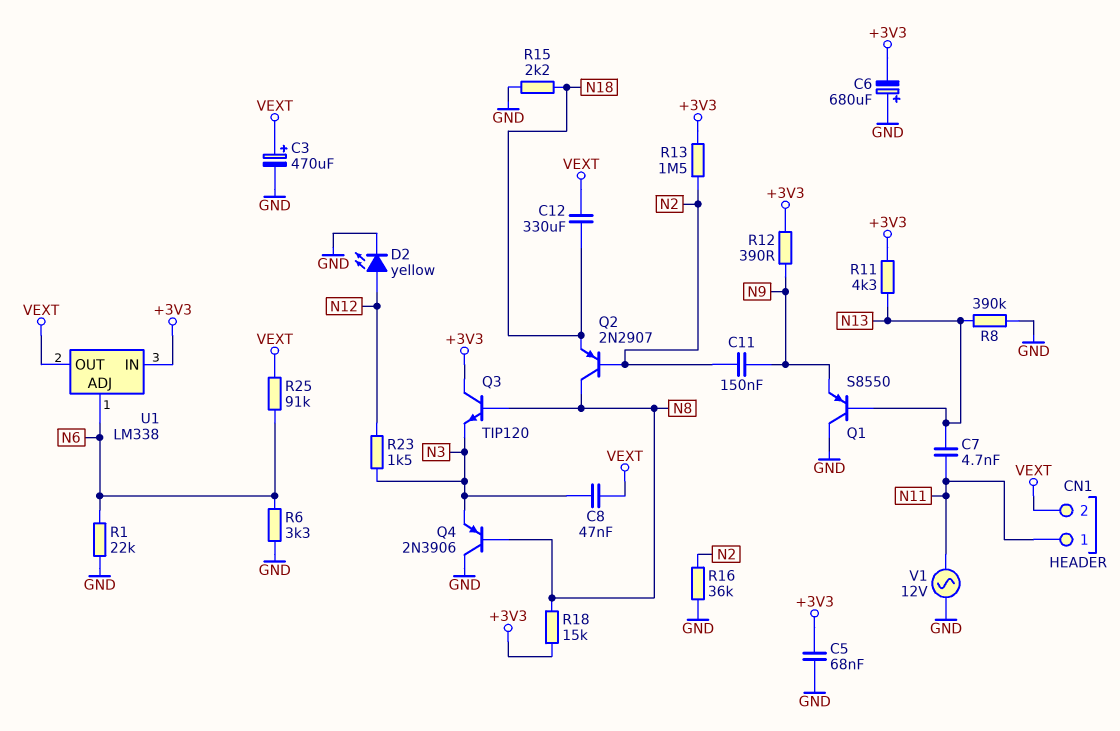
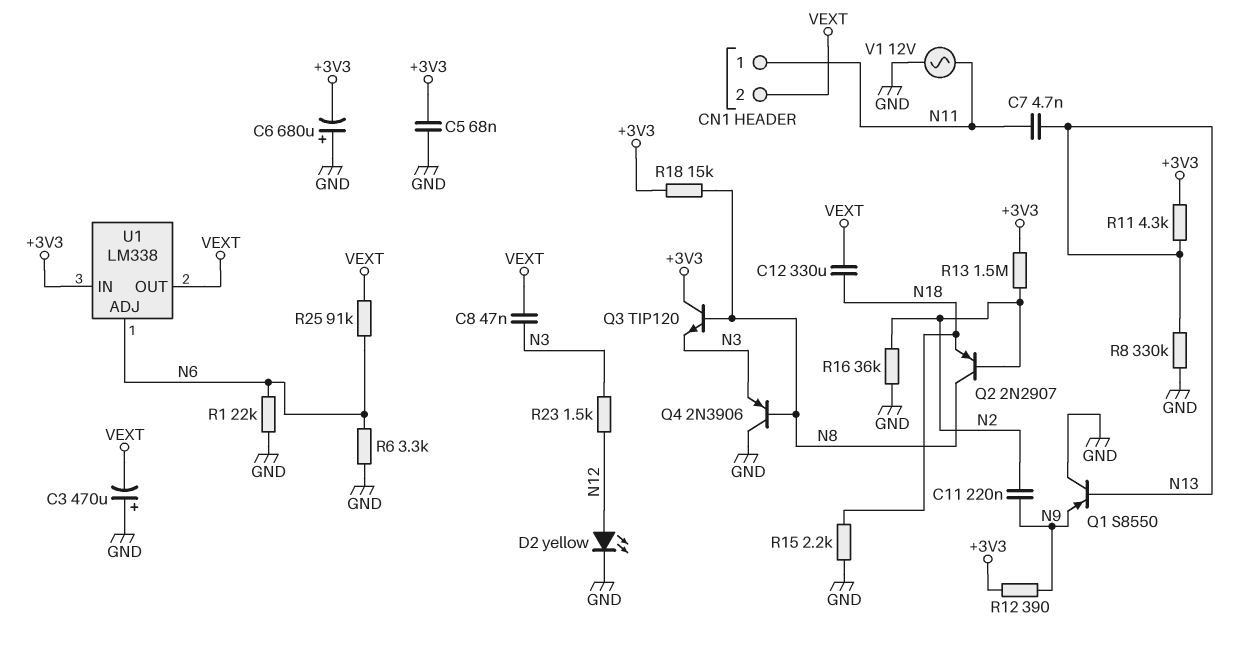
C3: 470uF (plus VEXT, minus GND) -> 470uF (plus GND, minus VEXT)
C11: 150nF (N2, N9) -> 220nF (N2, N9)
R8: 390k (GND, N13) -> 330k (GND, N13)

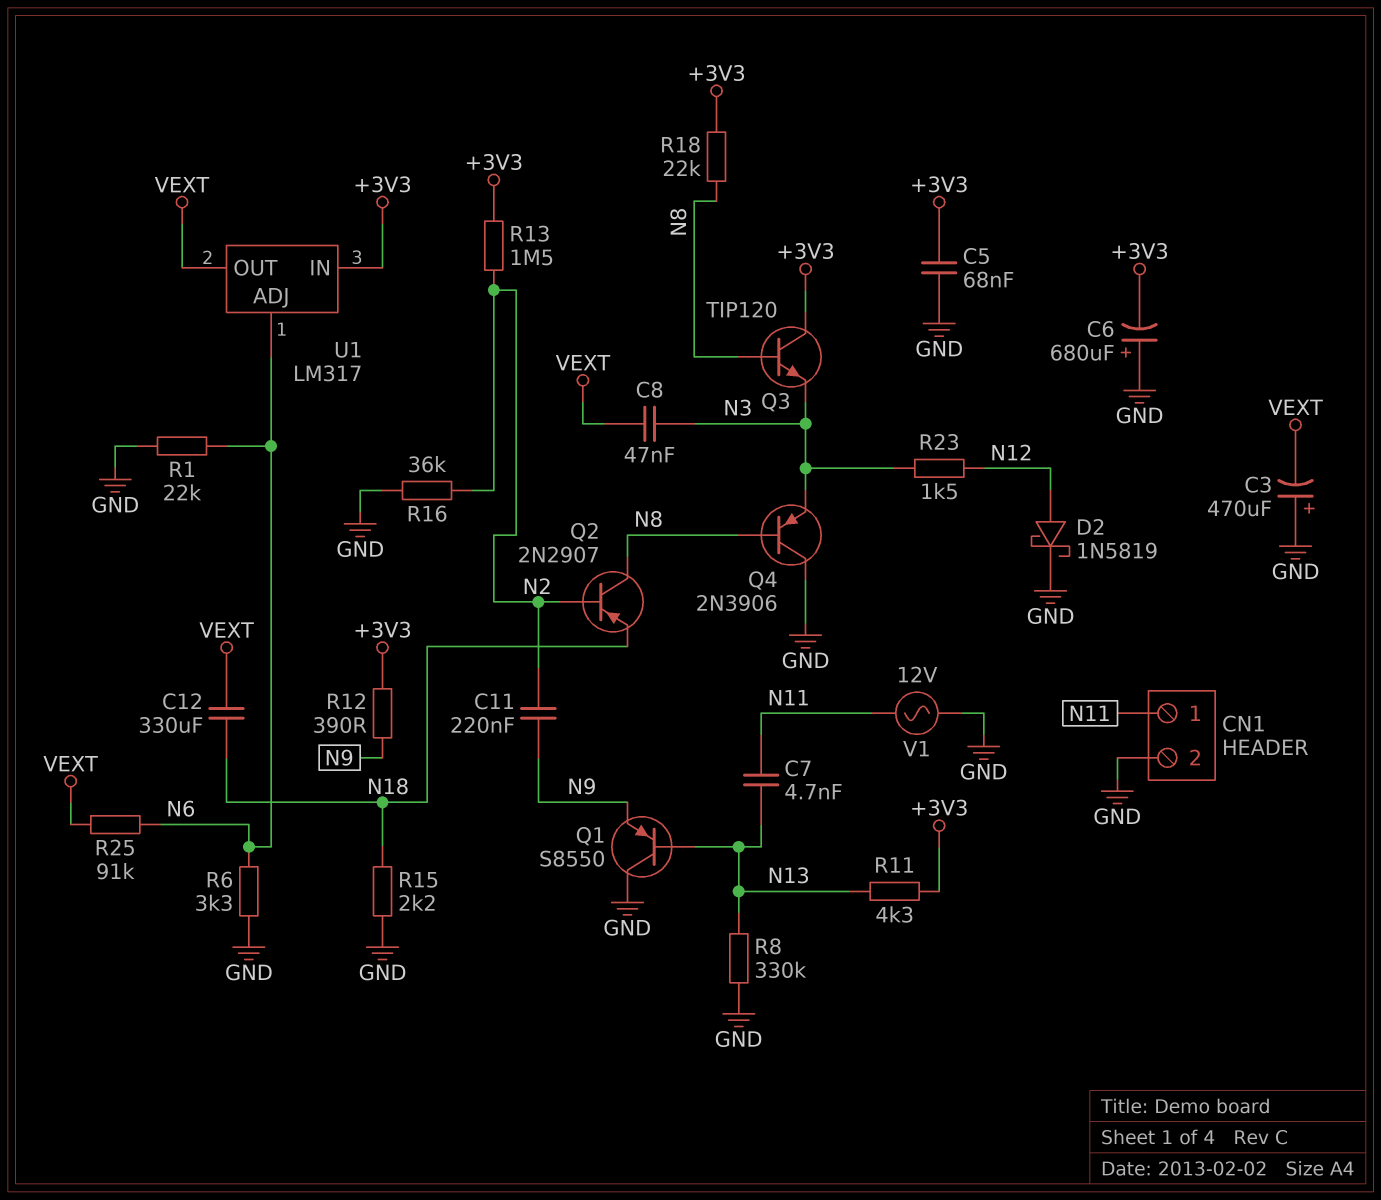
CN1 pin 2: VEXT -> GND
D2: LED yellow (A N12, K GND) -> schottky 1N5819 (A N12, K GND)
R18: 15k (+3V3, N8) -> 22k (+3V3, N8)
U1: LM338 -> LM317

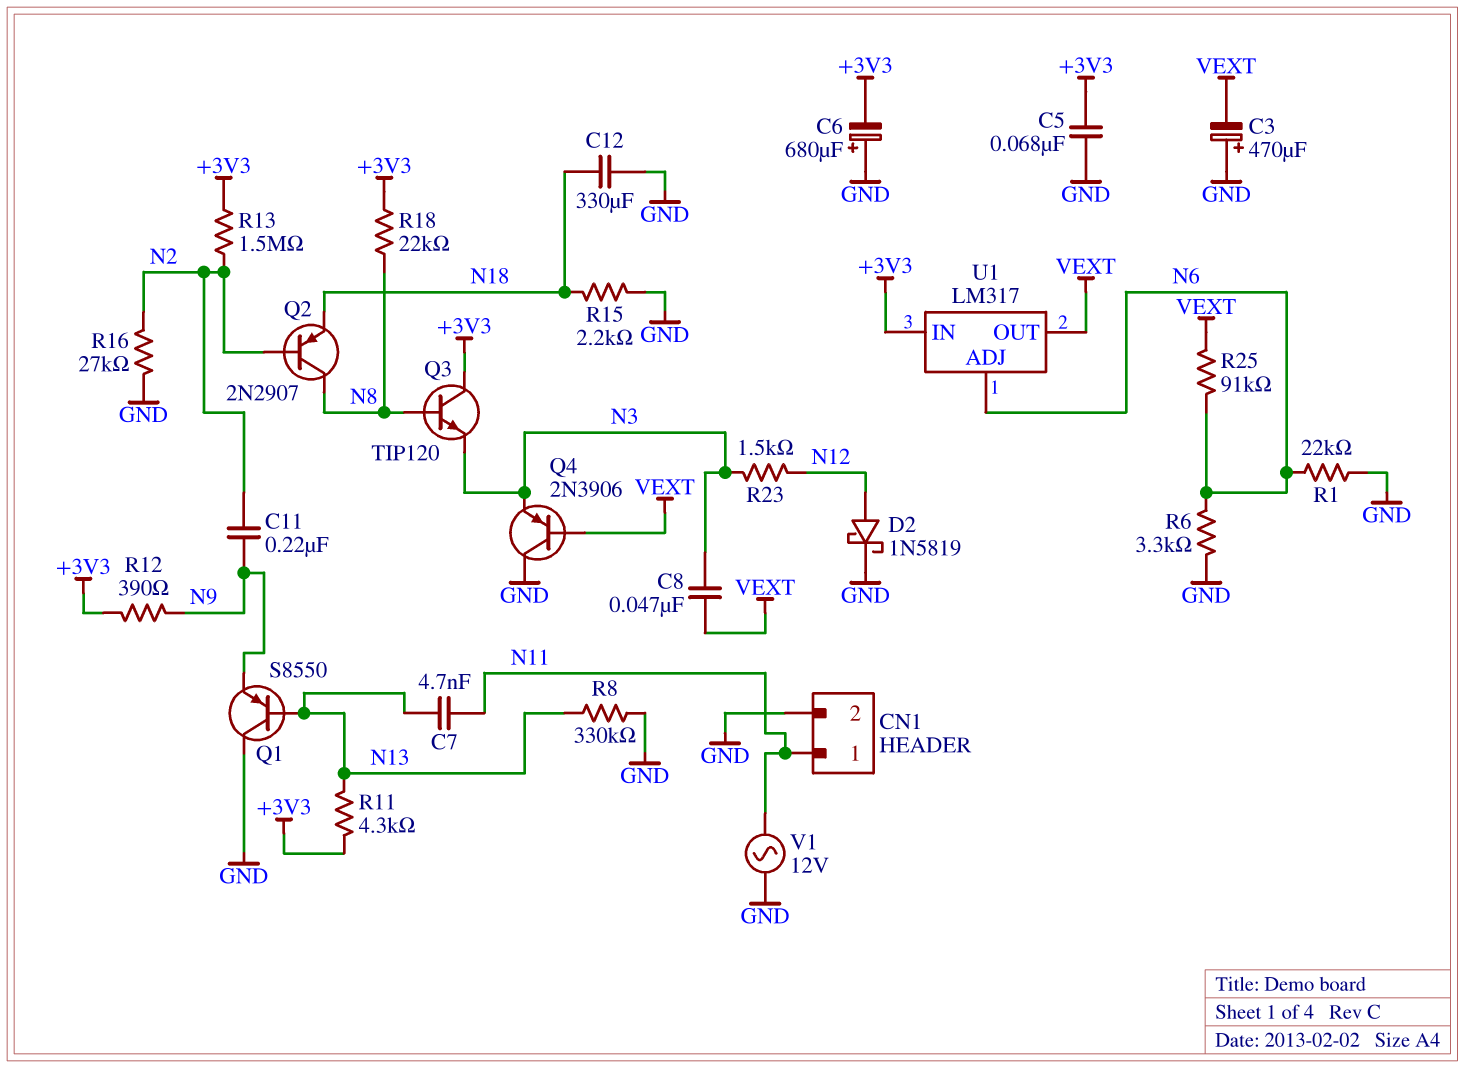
C12: 330uF (N18, VEXT) -> 330uF (GND, N18)
Q4: PNP 2N3906 (B N8, C GND, E N3) -> PNP 2N3906 (B VEXT, C GND, E N3)
R16: 36k (GND, N2) -> 27k (GND, N2)

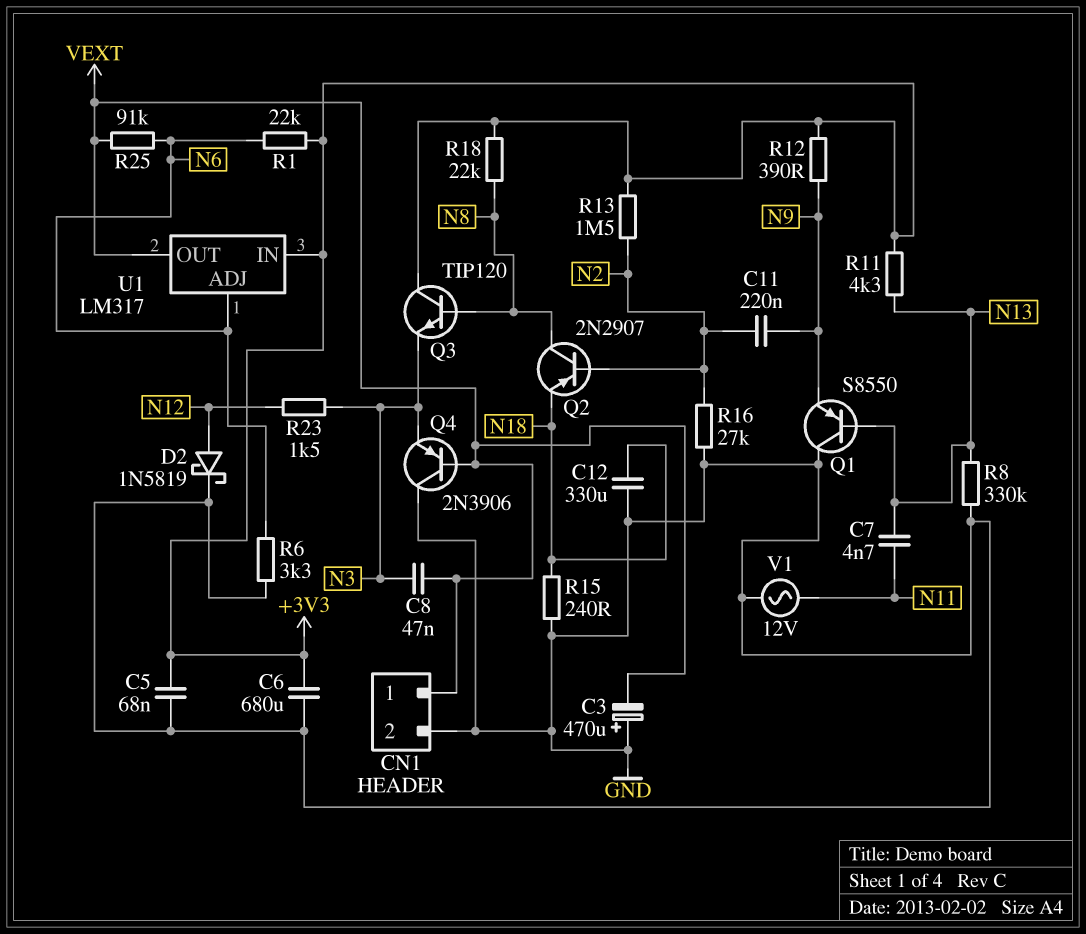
C6: 680uF (plus GND, minus +3V3) -> 680uF (+3V3, GND)
CN1 pin 1: N11 -> VEXT
R1: 22k (GND, N6) -> 22k (+3V3, N6)
R15: 2.2k (GND, N18) -> 240 (GND, N18)

